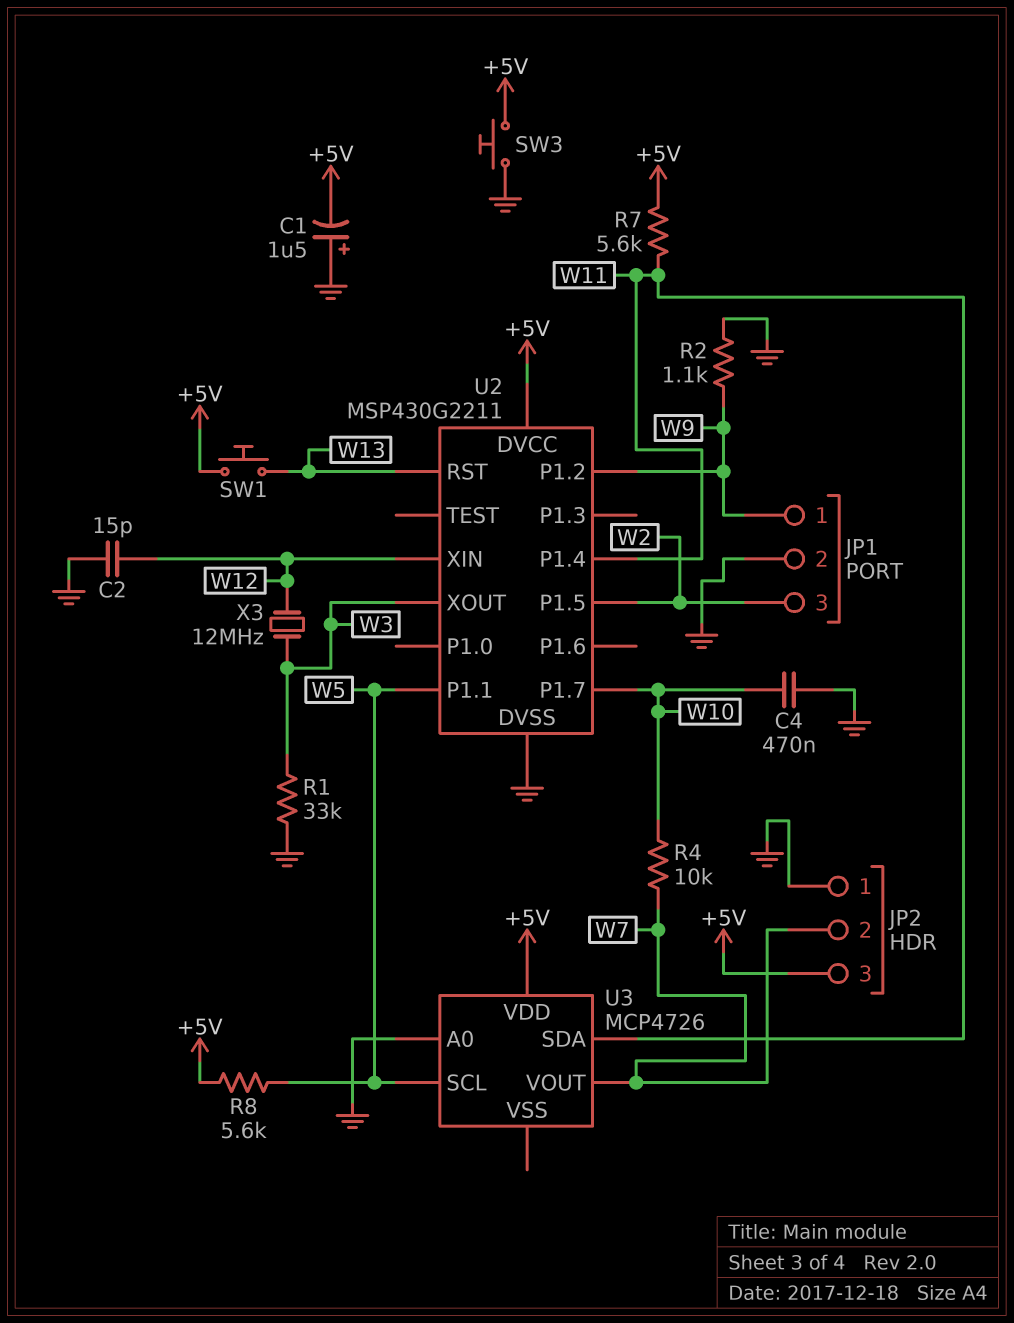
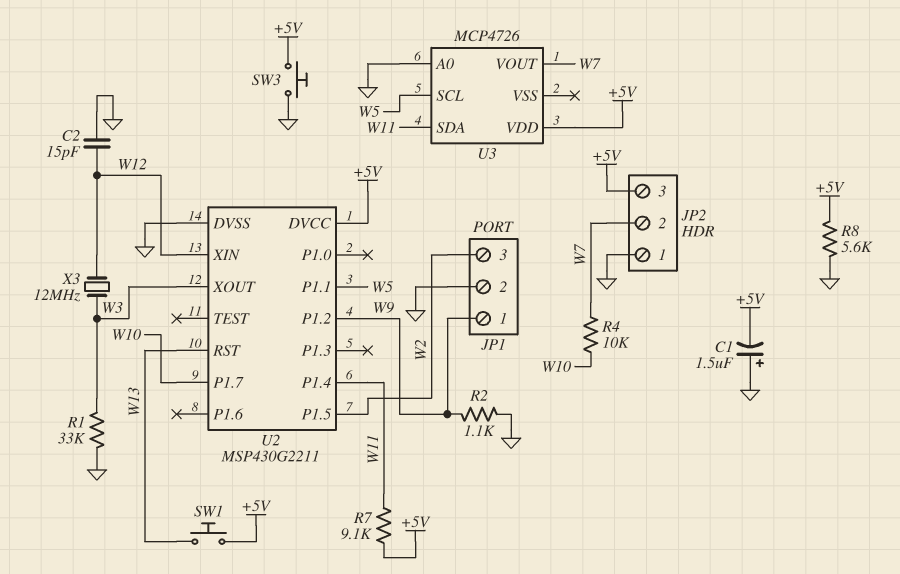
C4: 470nF (GND, W10) -> none
R7: 5.6k (+5V, W11) -> 9.1k (+5V, W11)
R8: 5.6k (+5V, W5) -> 5.6k (+5V, GND)

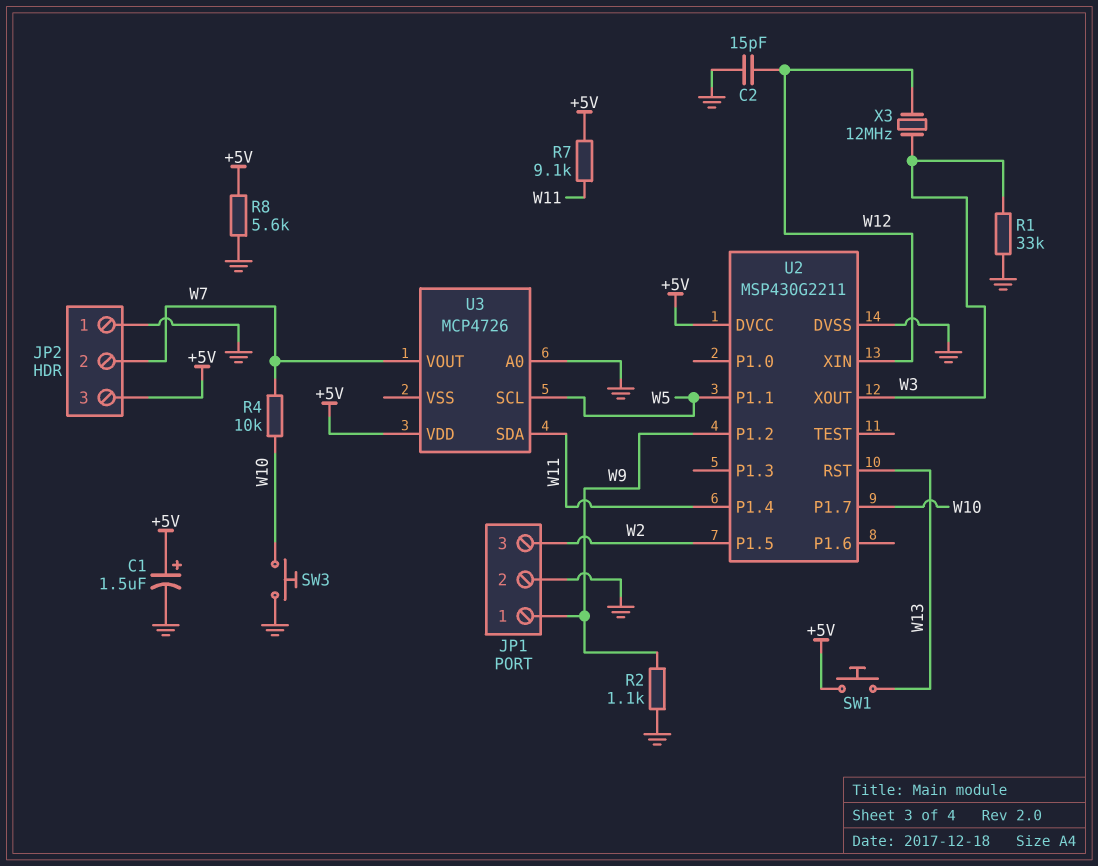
C1: 1.5uF (plus GND, minus +5V) -> 1.5uF (plus +5V, minus GND)
SW3: button (+5V, GND) -> button (GND, W10)

